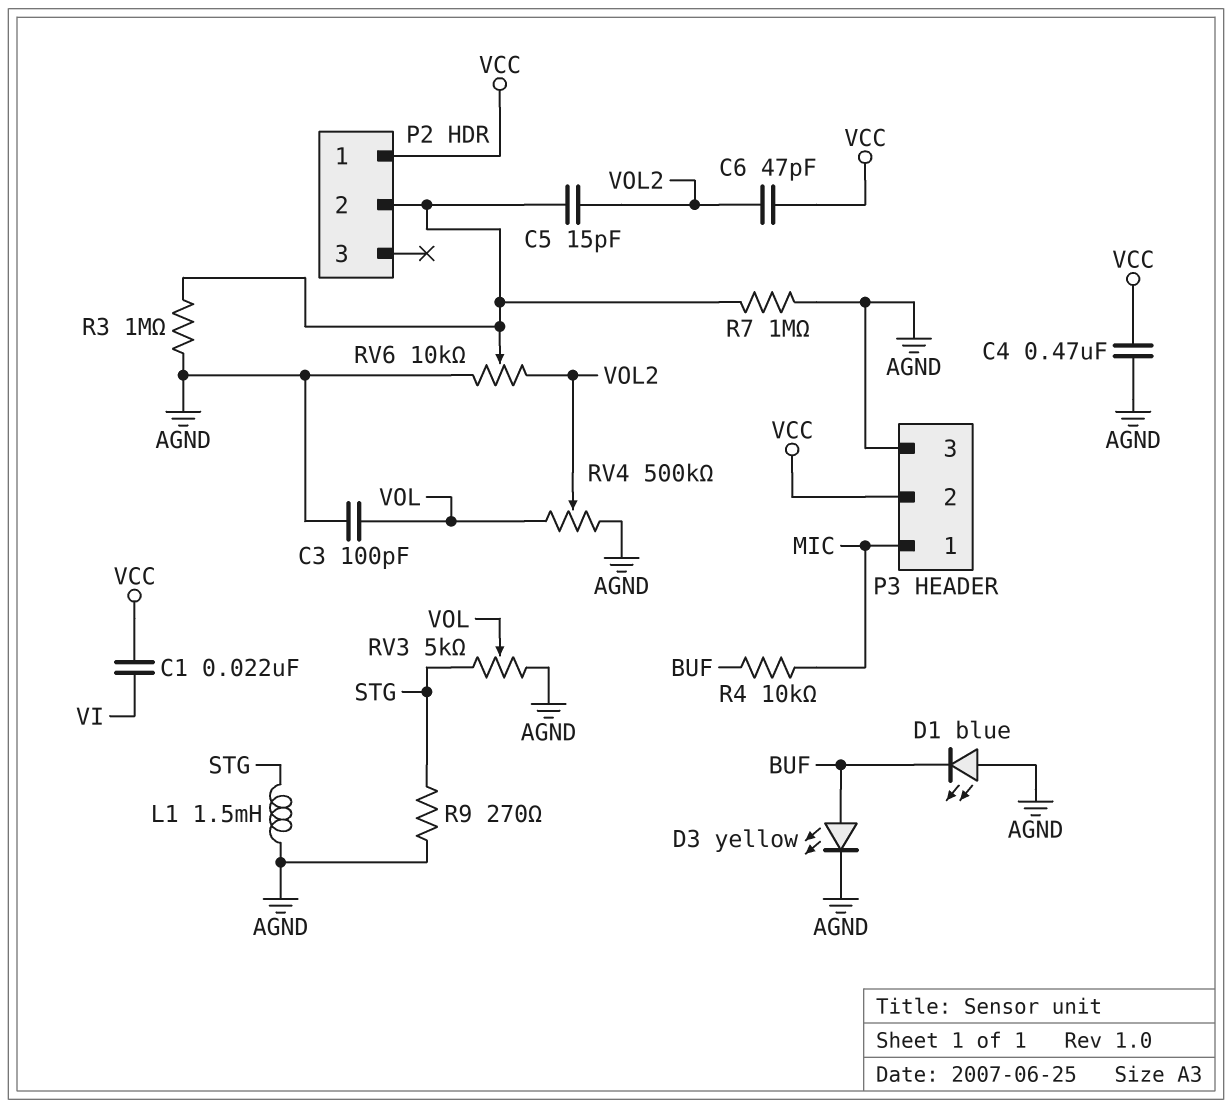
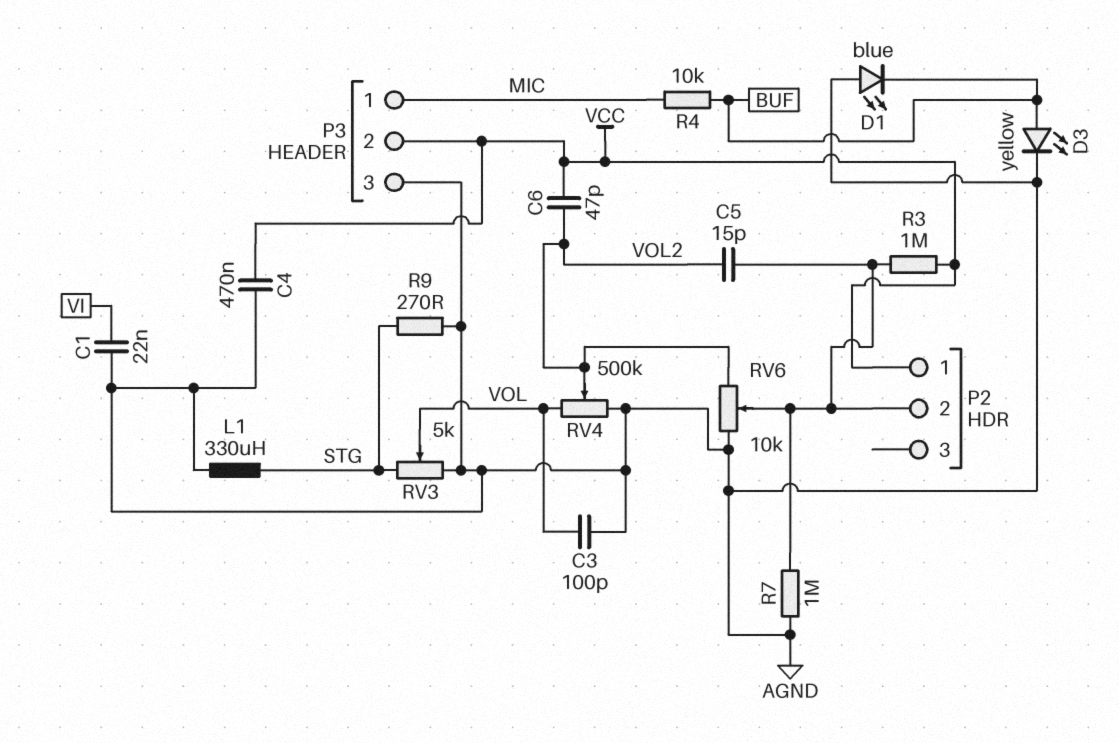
C1: 22nF (VCC, VI) -> 22nF (AGND, VI)
L1: 1.5mH (AGND, STG) -> 330uH (AGND, STG)
R3: 1M (AGND, P2/2) -> 1M (P2/2, VCC)

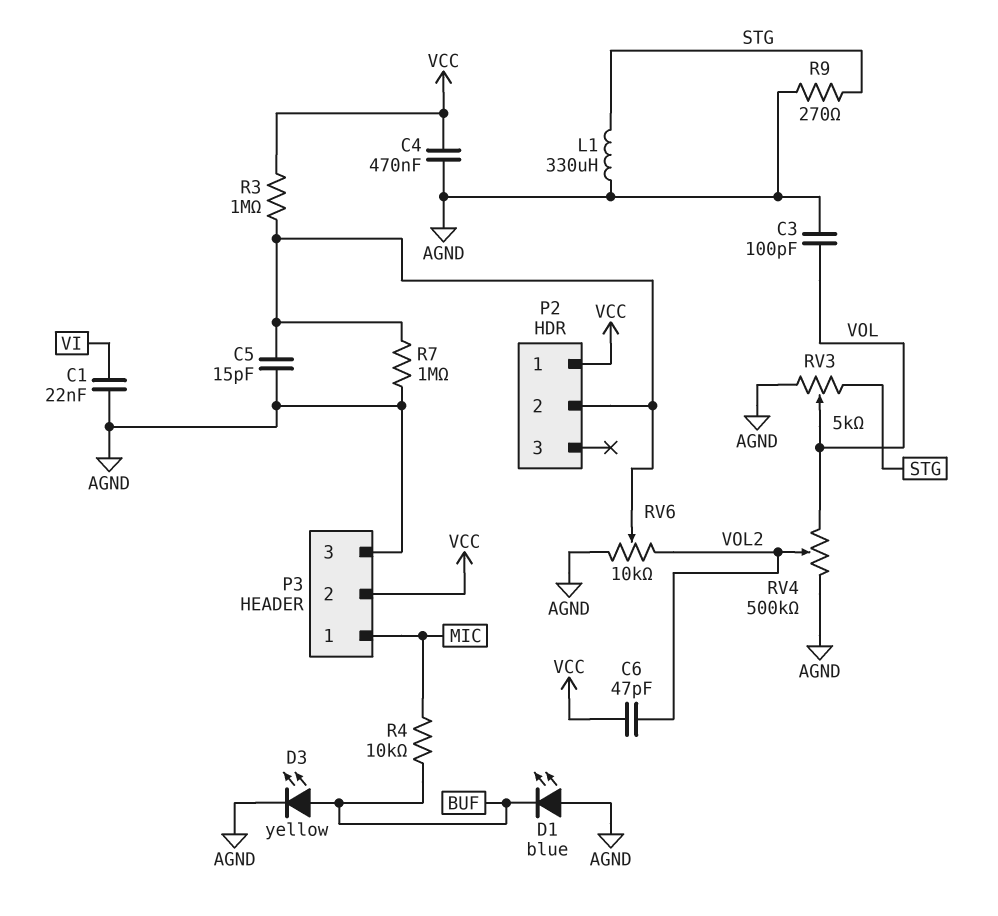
C5: 15pF (P2/2, VOL2) -> 15pF (AGND, P2/2)

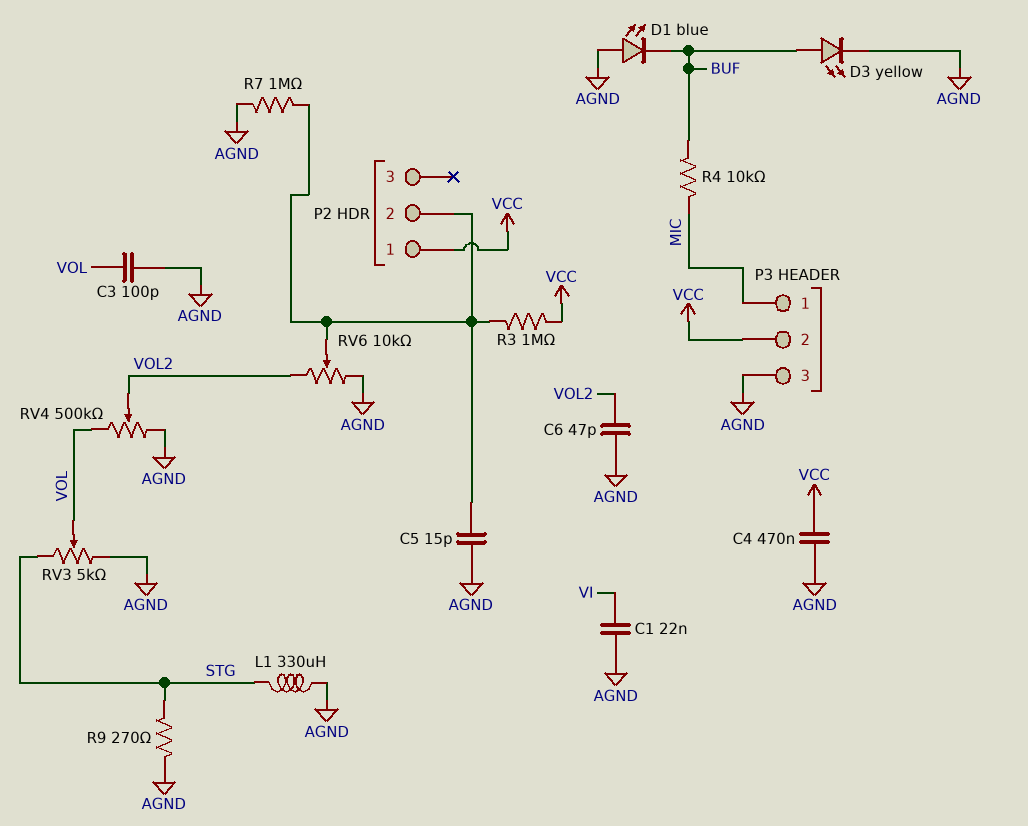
C6: 47pF (VCC, VOL2) -> 47pF (AGND, VOL2)

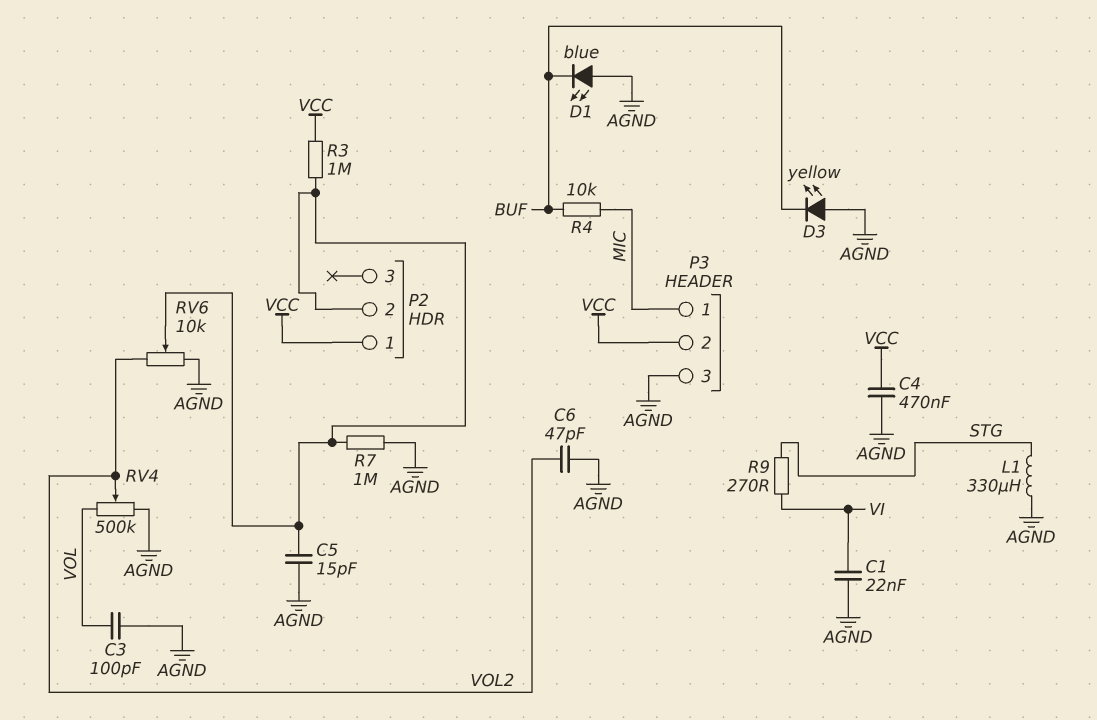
D3: LED yellow (A BUF, K AGND) -> LED yellow (A AGND, K BUF)
R9: 270 (AGND, STG) -> 270 (STG, VI)
RV3: 5k (AGND, STG, wiper VOL) -> none

